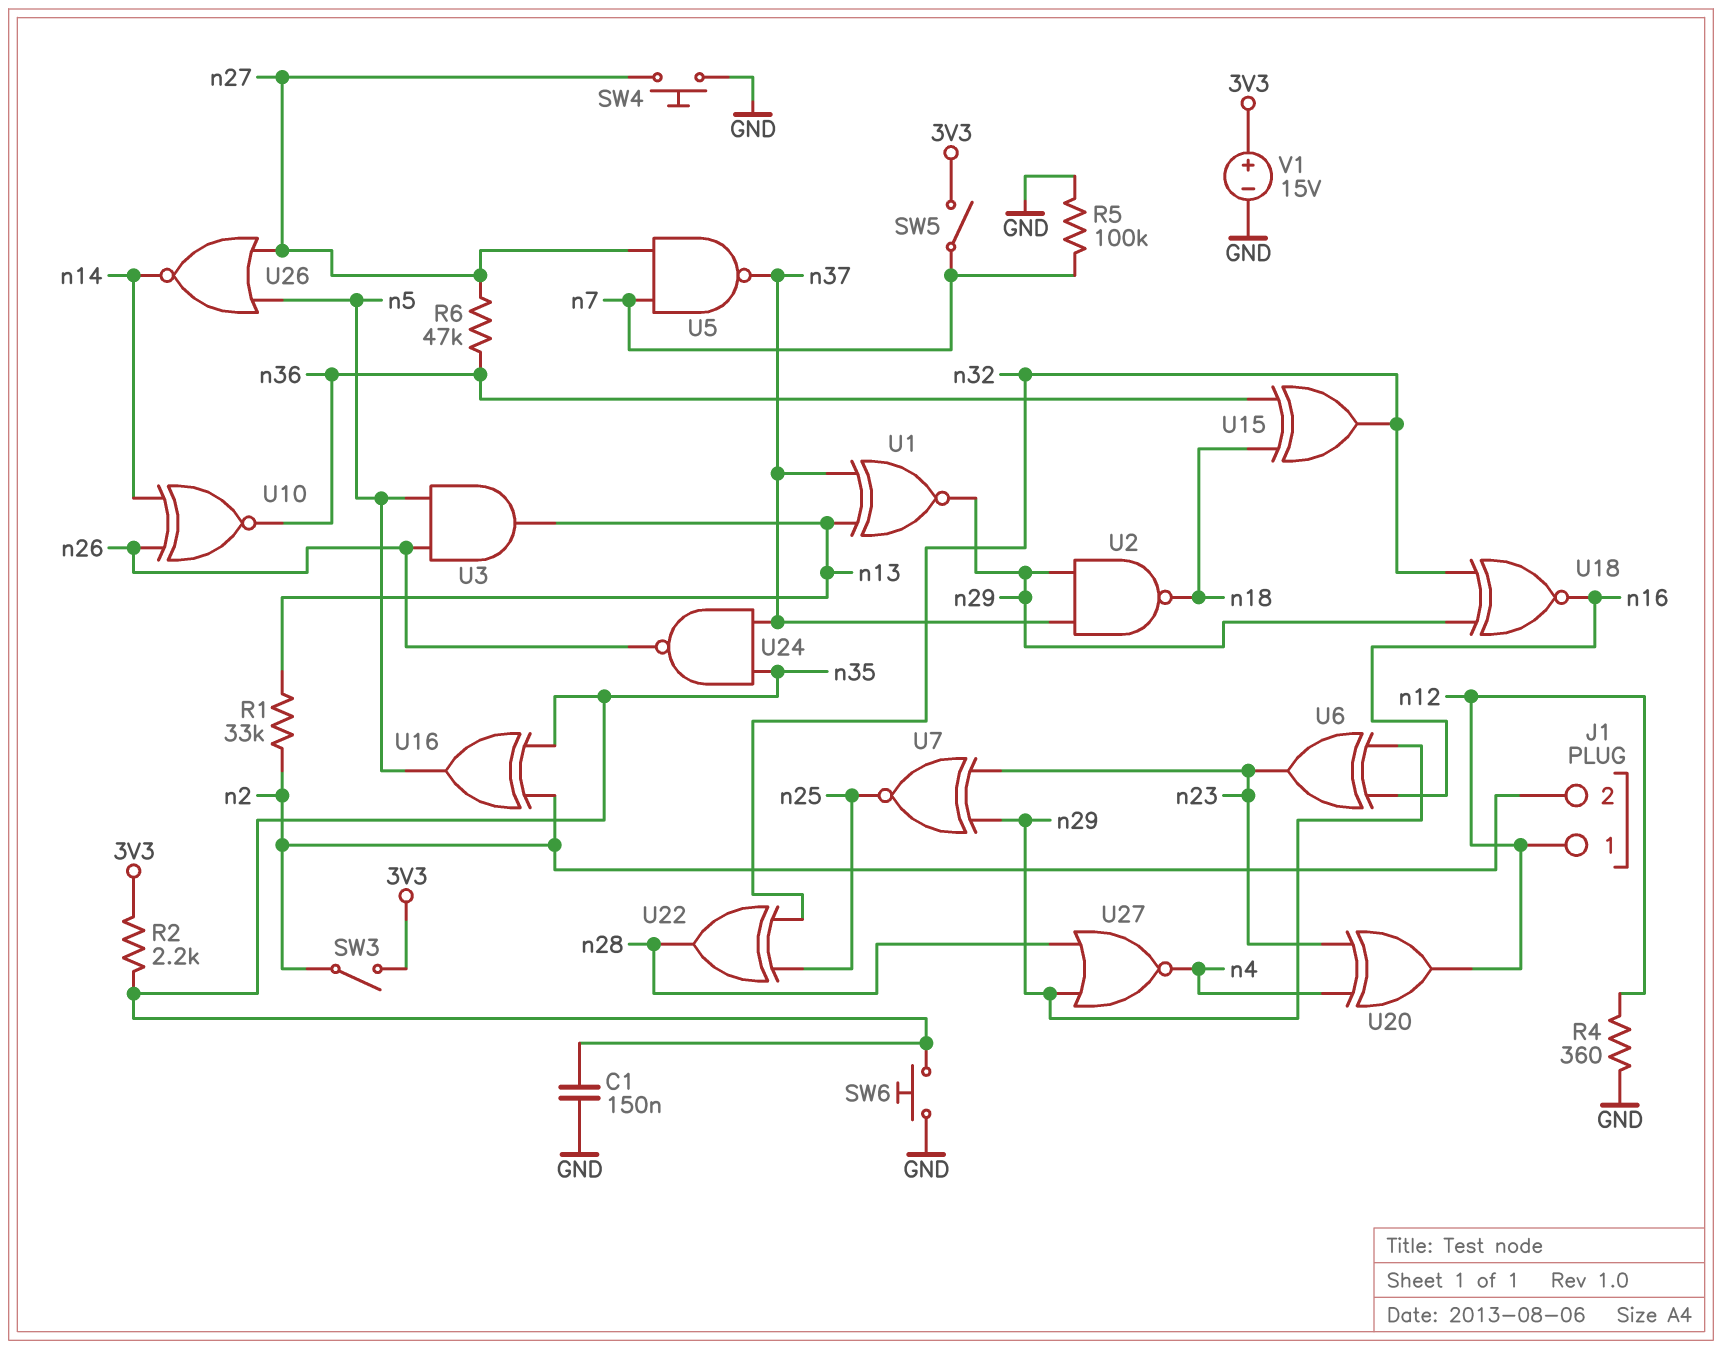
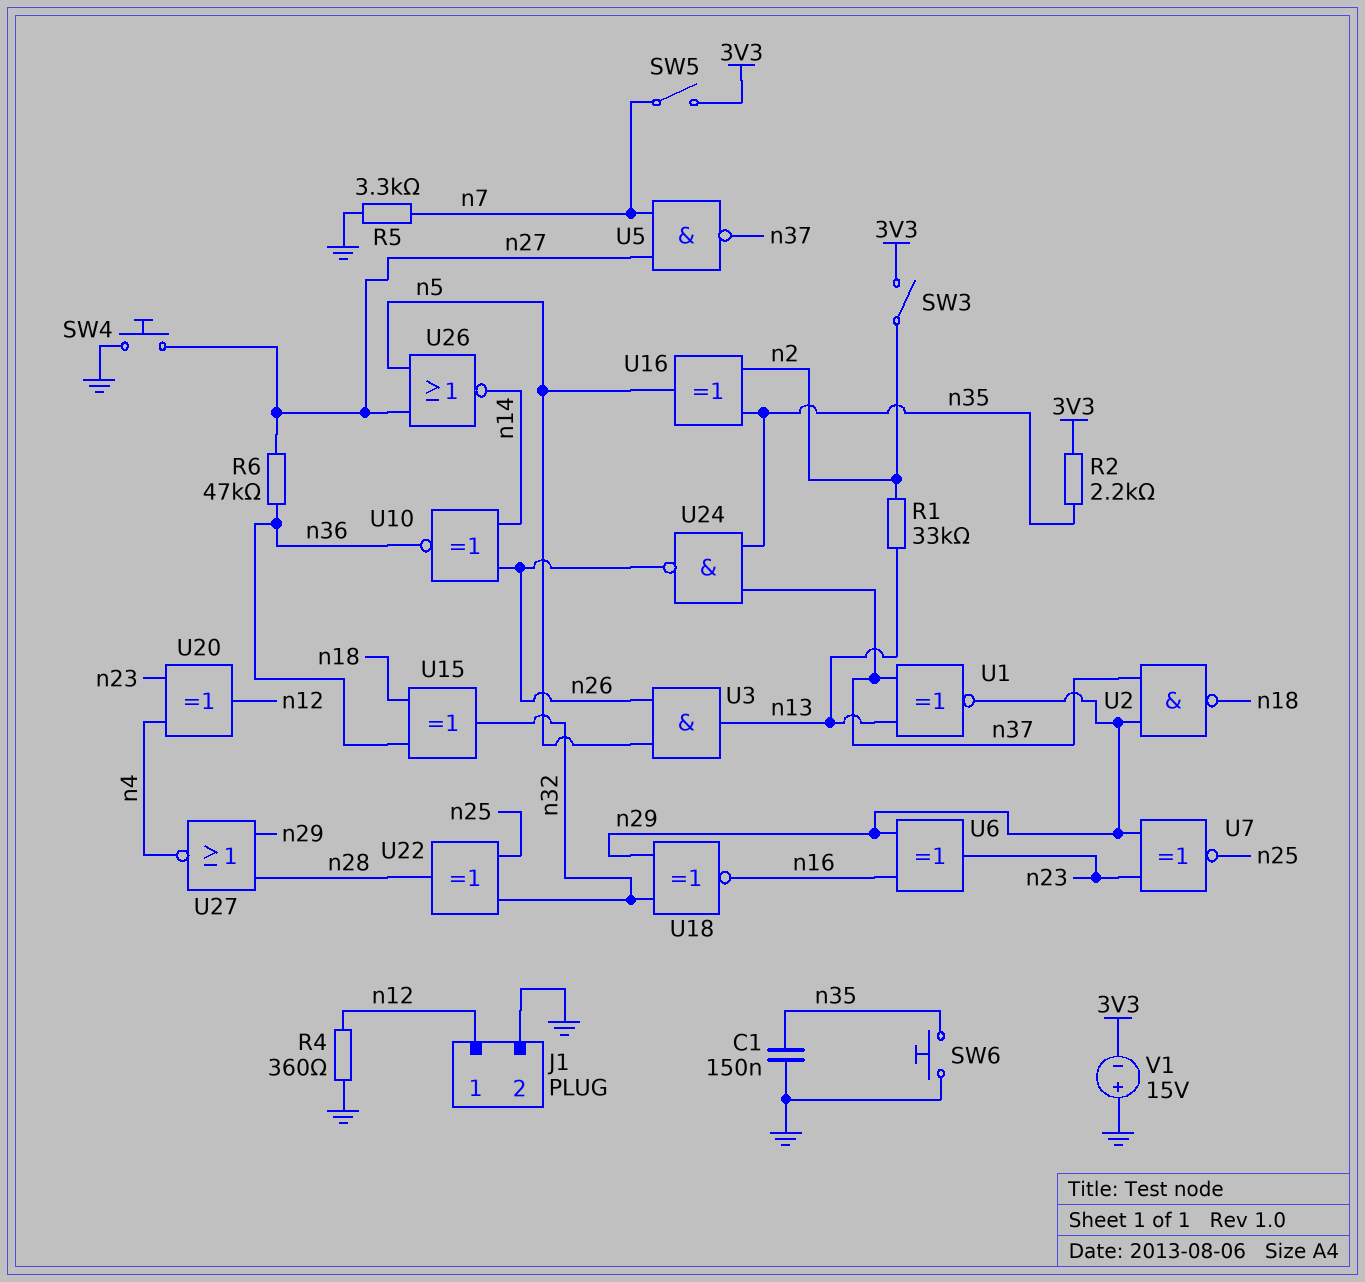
J1 pin 2: n2 -> GND
R5: 100k (GND, n7) -> 3.3k (GND, n7)
V1: 15V (plus 3V3, minus GND) -> 15V (plus GND, minus 3V3)

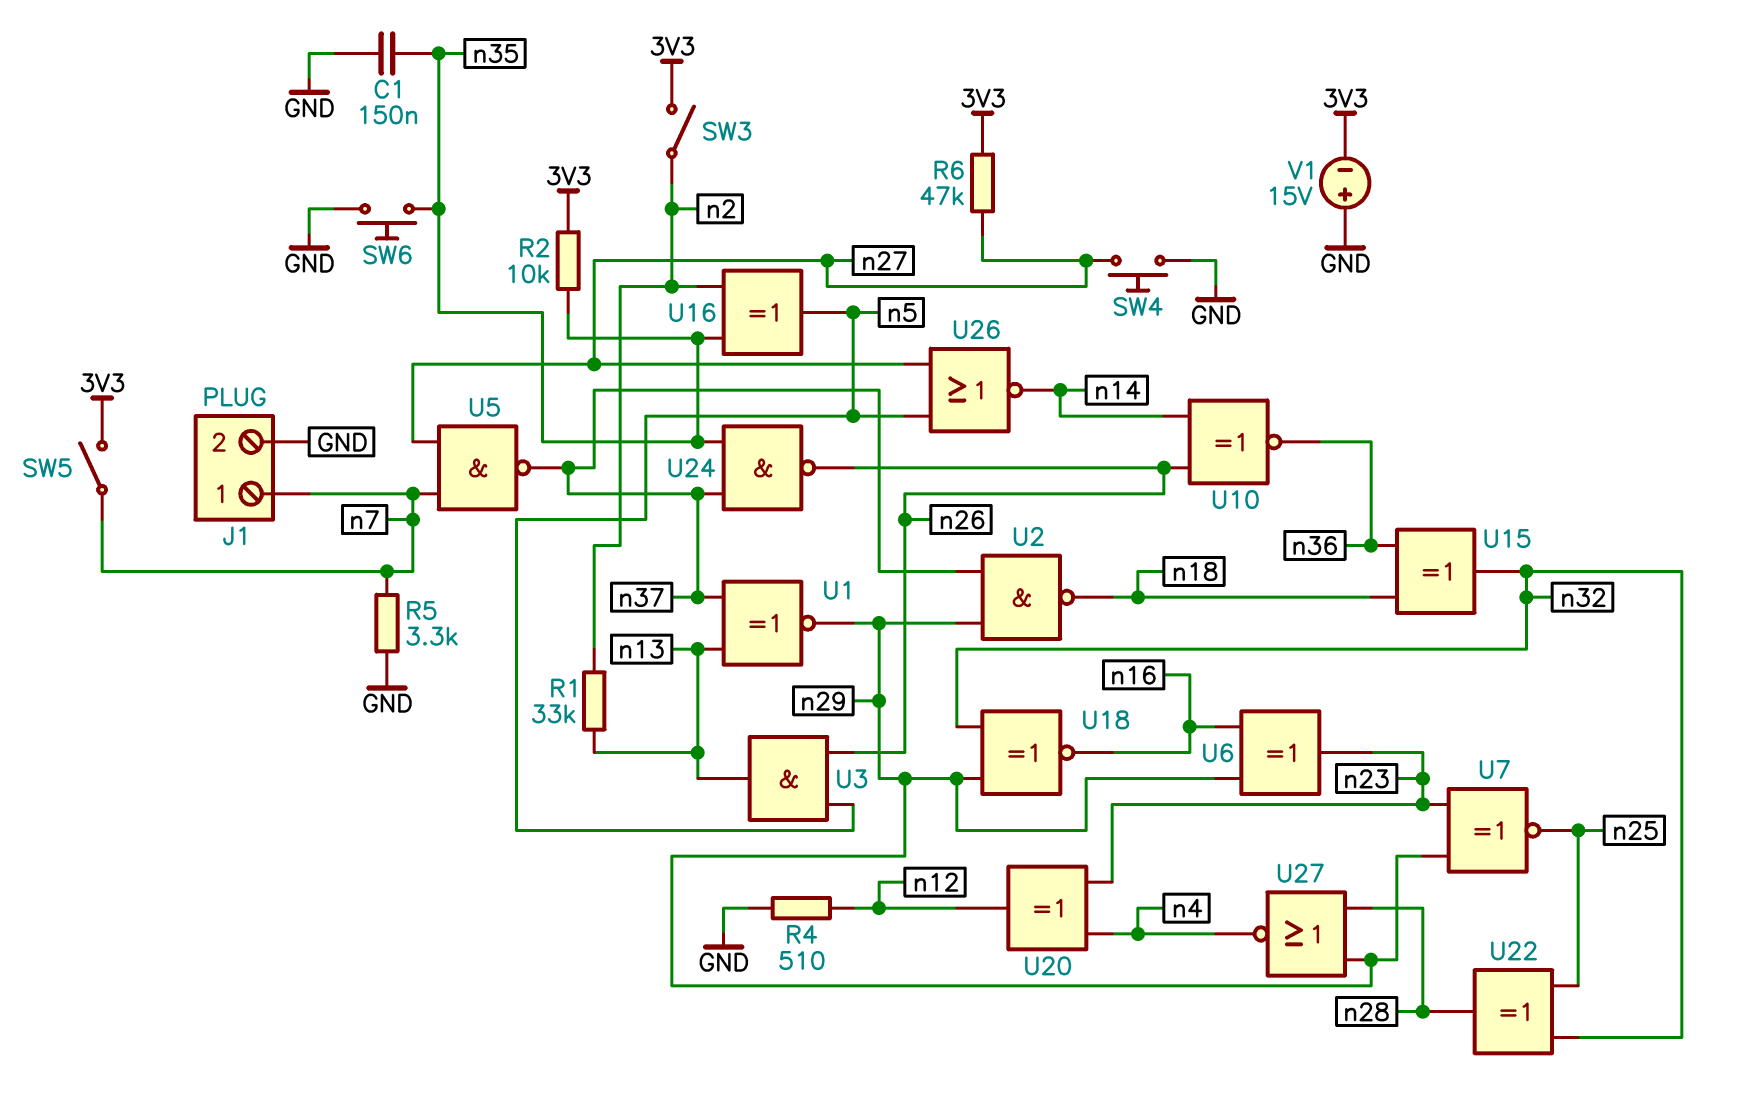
J1 pin 1: n12 -> n7
R2: 2.2k (3V3, n35) -> 10k (3V3, n35)
R4: 360 (GND, n12) -> 510 (GND, n12)
R6: 47k (n27, n36) -> 47k (3V3, n27)

